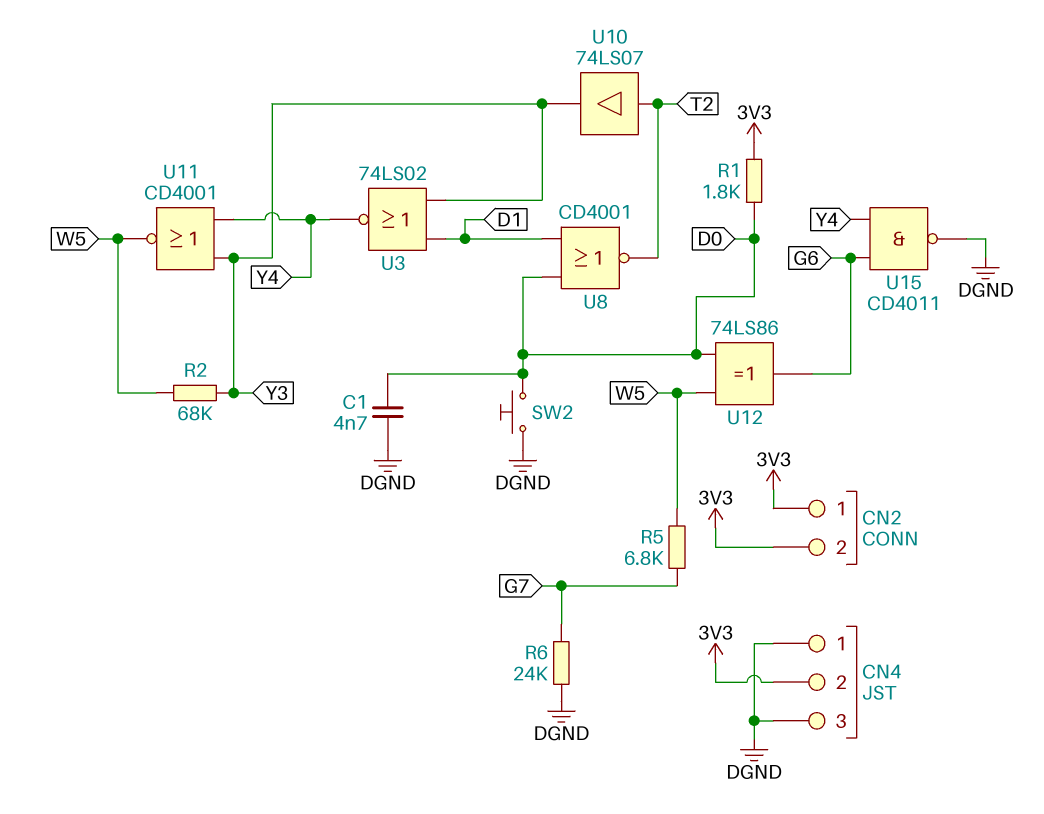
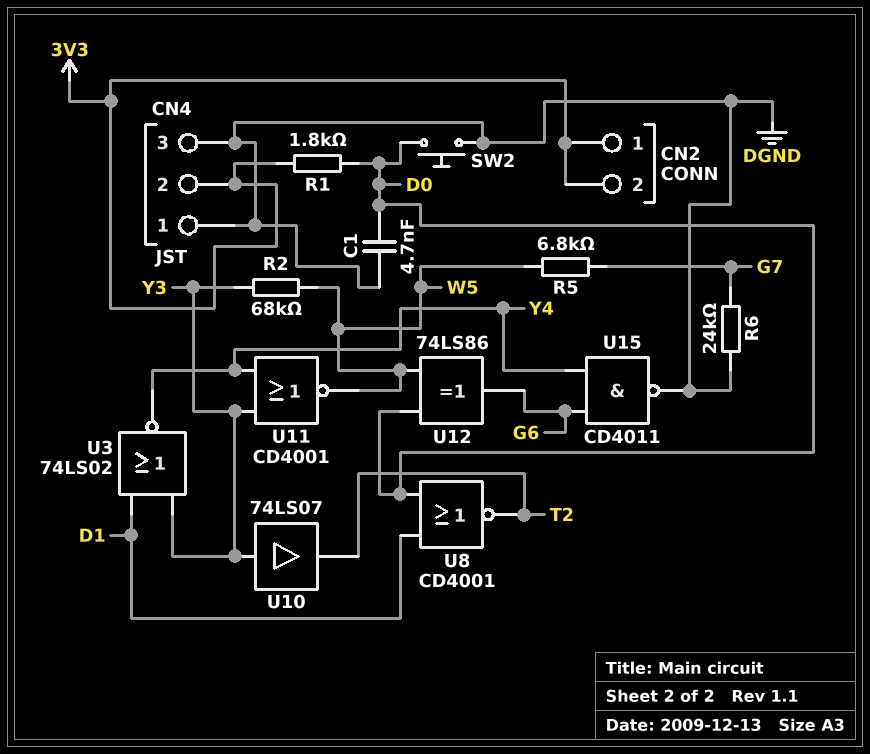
U10: buffer 74LS07 (in T2, out Y3) -> buffer 74LS07 (in Y3, out T2)

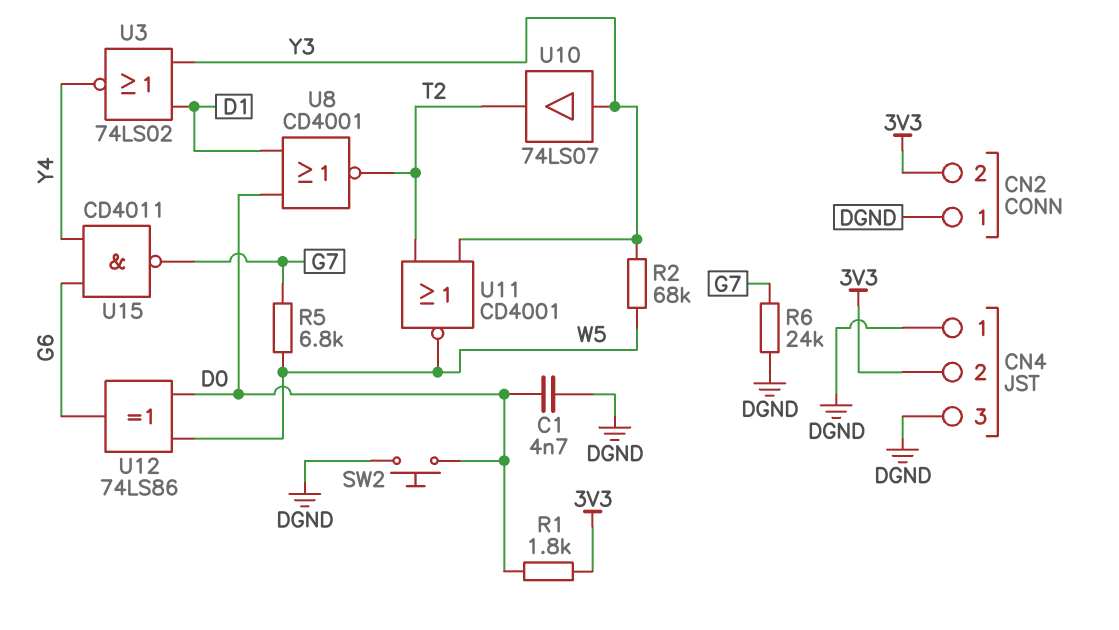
CN2 pin 1: 3V3 -> DGND
U11: NOR CD4001 (in Y3, in Y4, out W5) -> NOR CD4001 (in T2, in Y3, out W5)
U15: NAND CD4011 (in G6, in Y4, out DGND) -> NAND CD4011 (in G6, in Y4, out G7)

